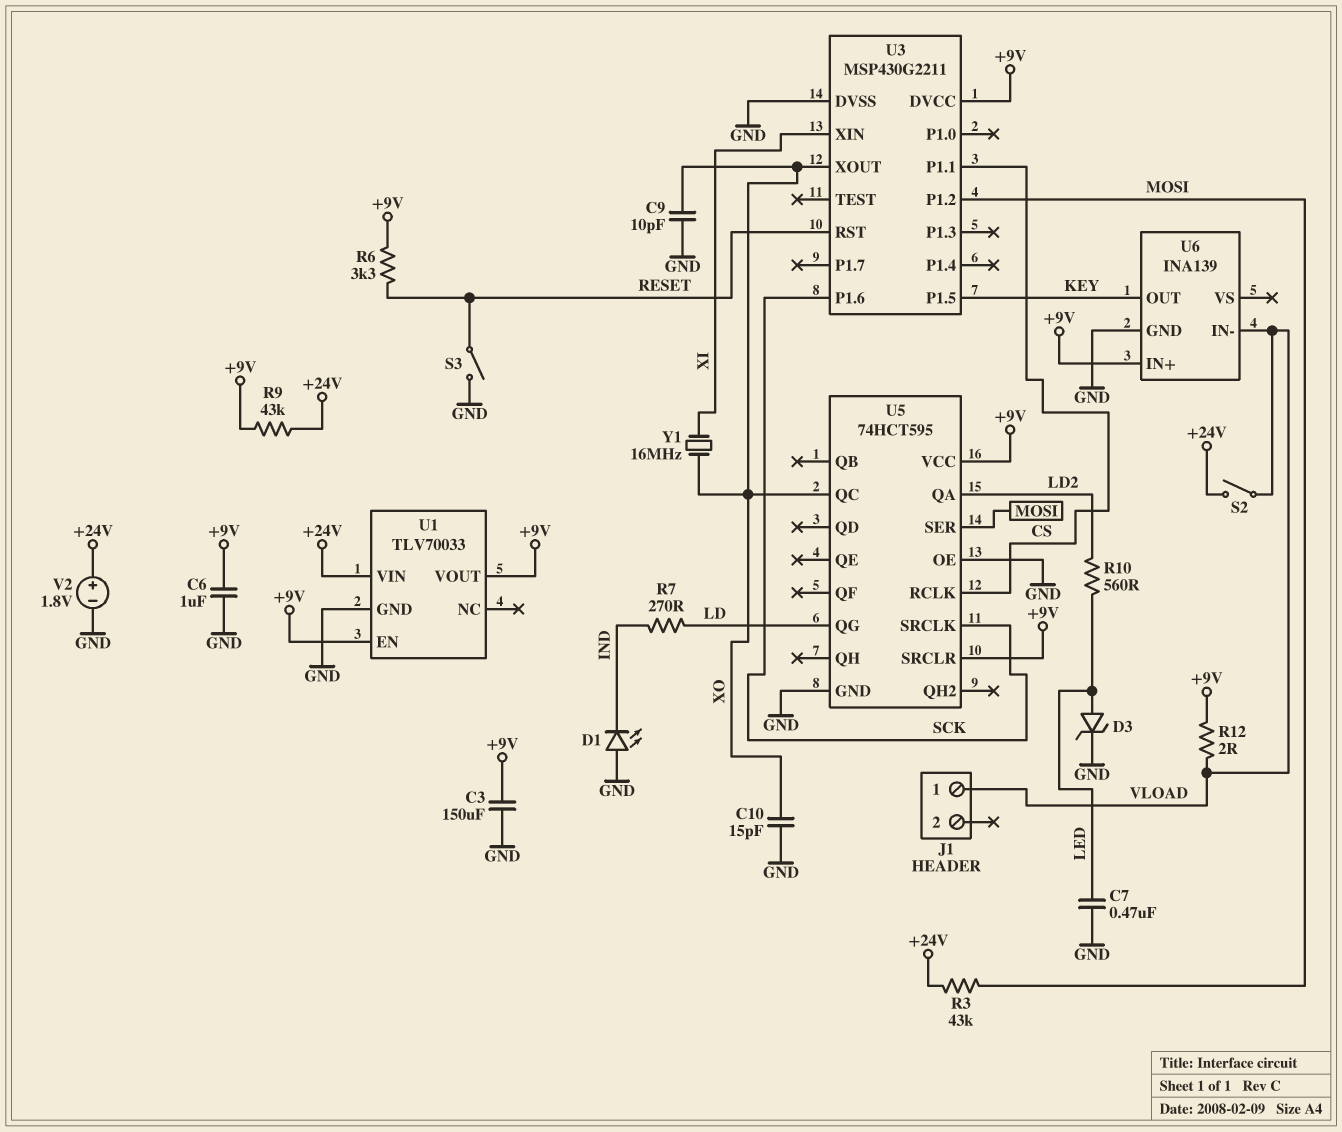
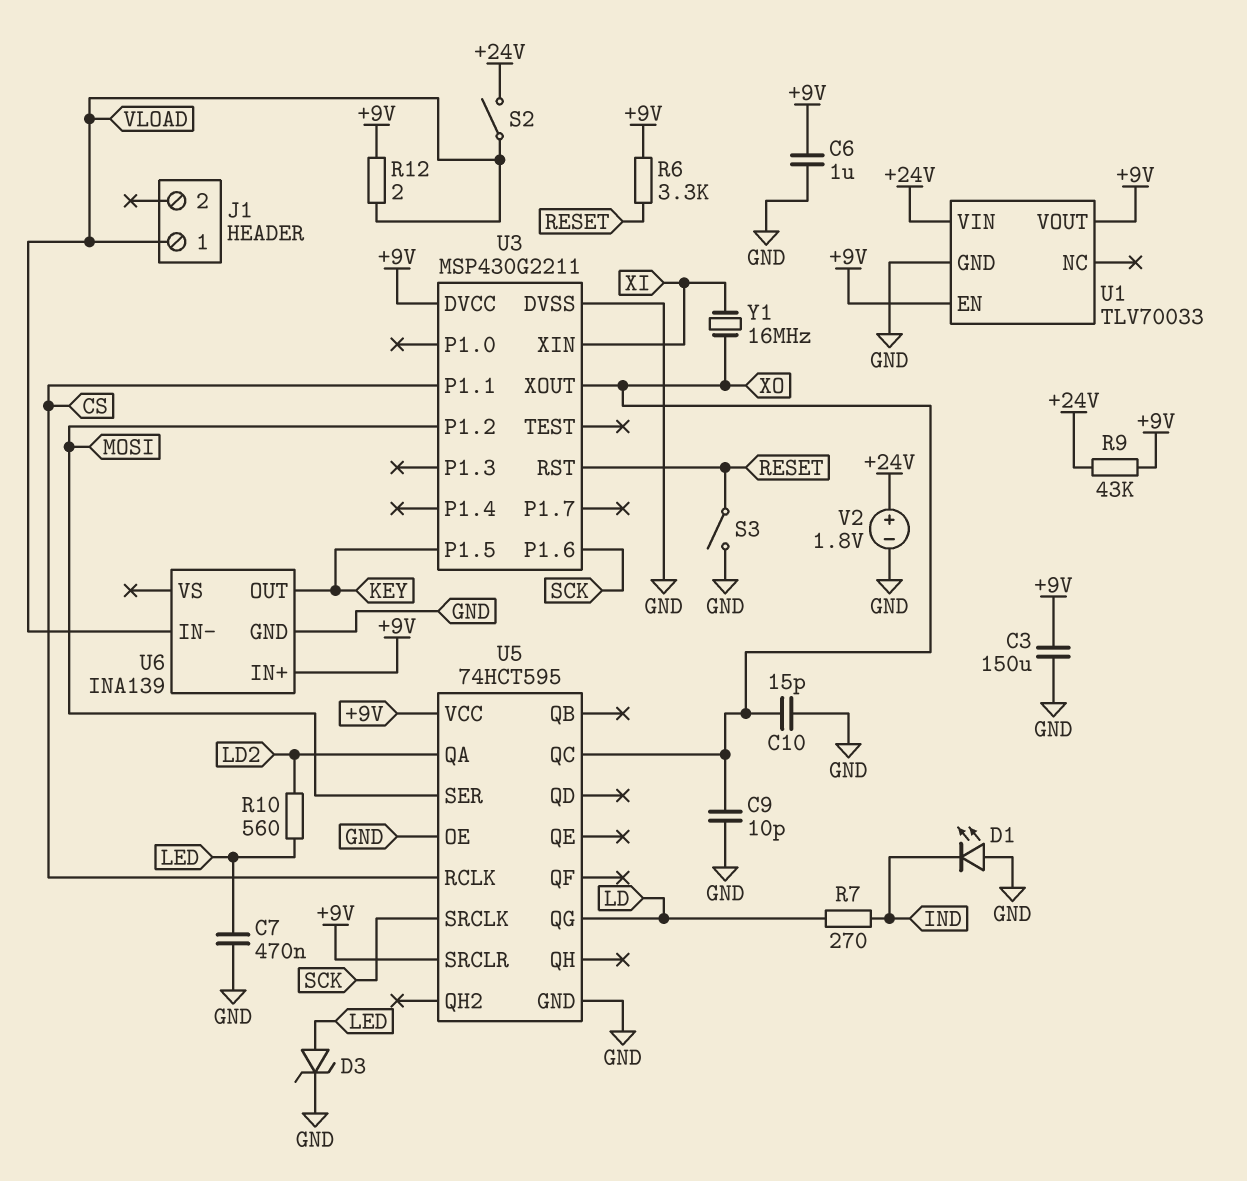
R3: 43k (+24V, MOSI) -> none

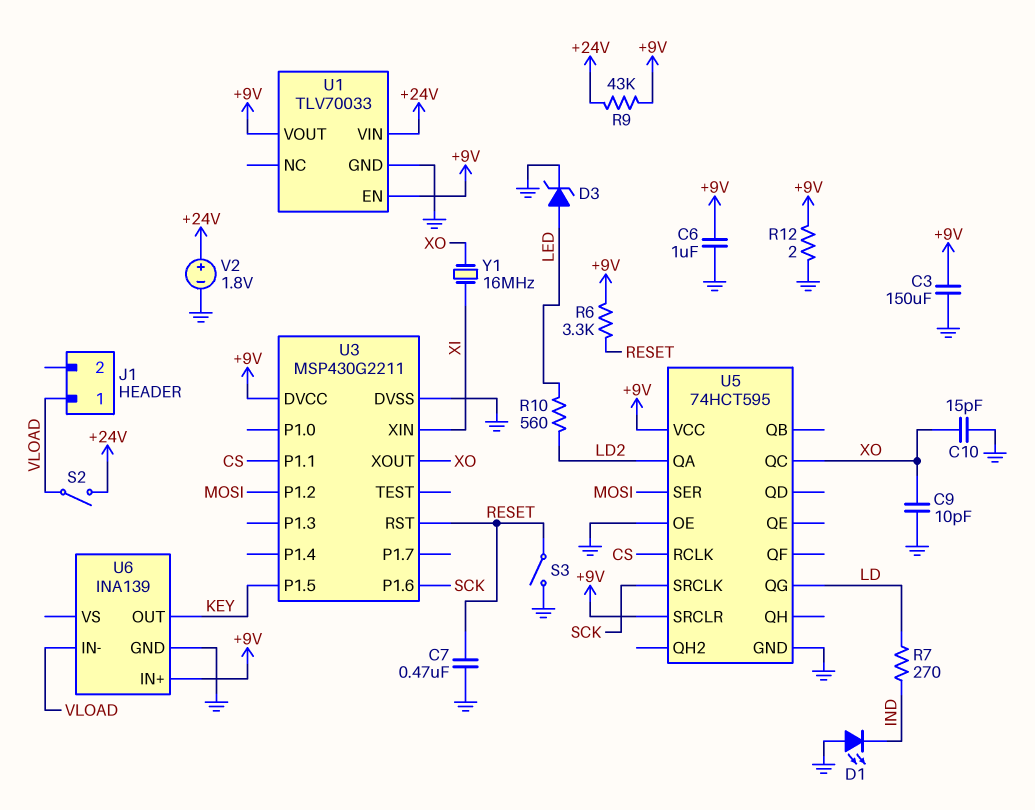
C7: 470nF (GND, LED) -> 470nF (GND, RESET)
R12: 2 (+9V, VLOAD) -> 2 (+9V, GND)

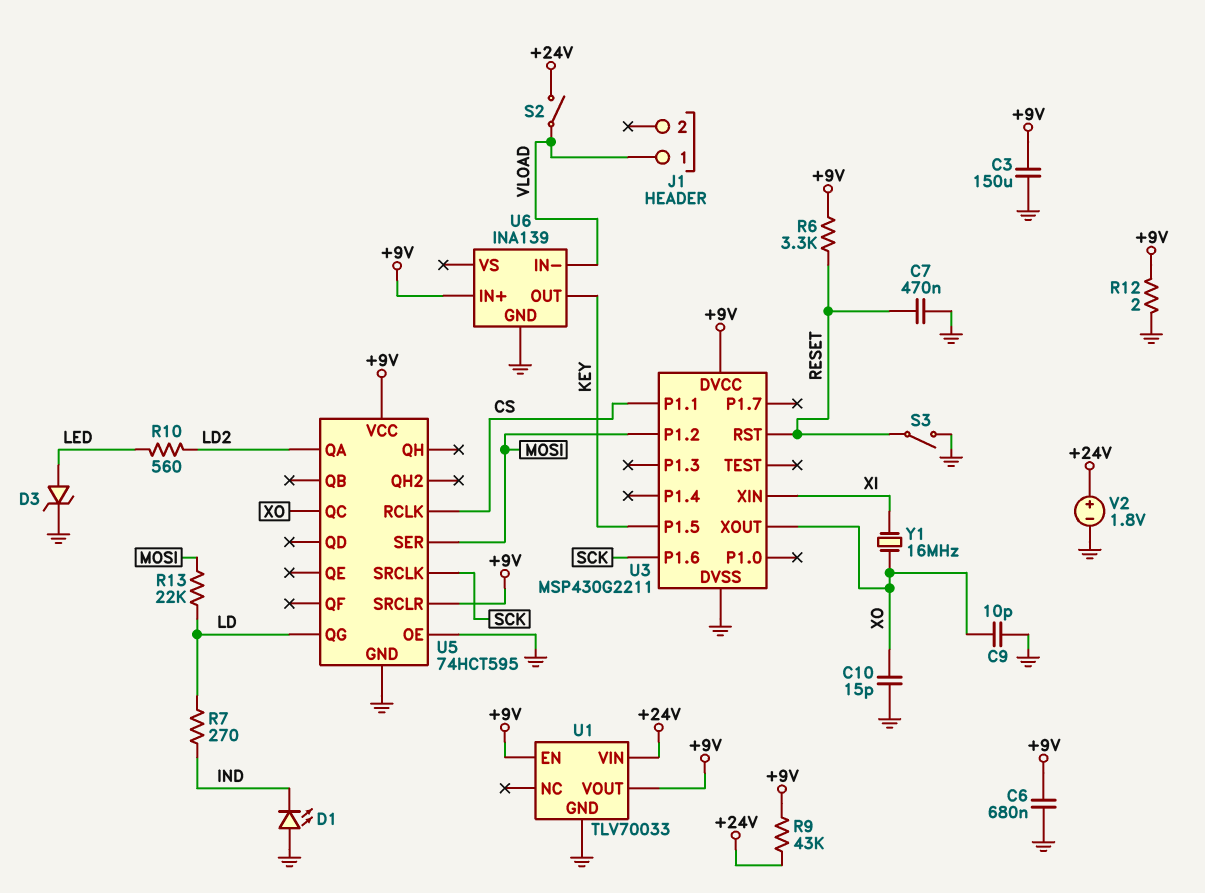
C6: 1uF (+9V, GND) -> 680nF (+9V, GND)
R13: none -> 22k (LD, MOSI)

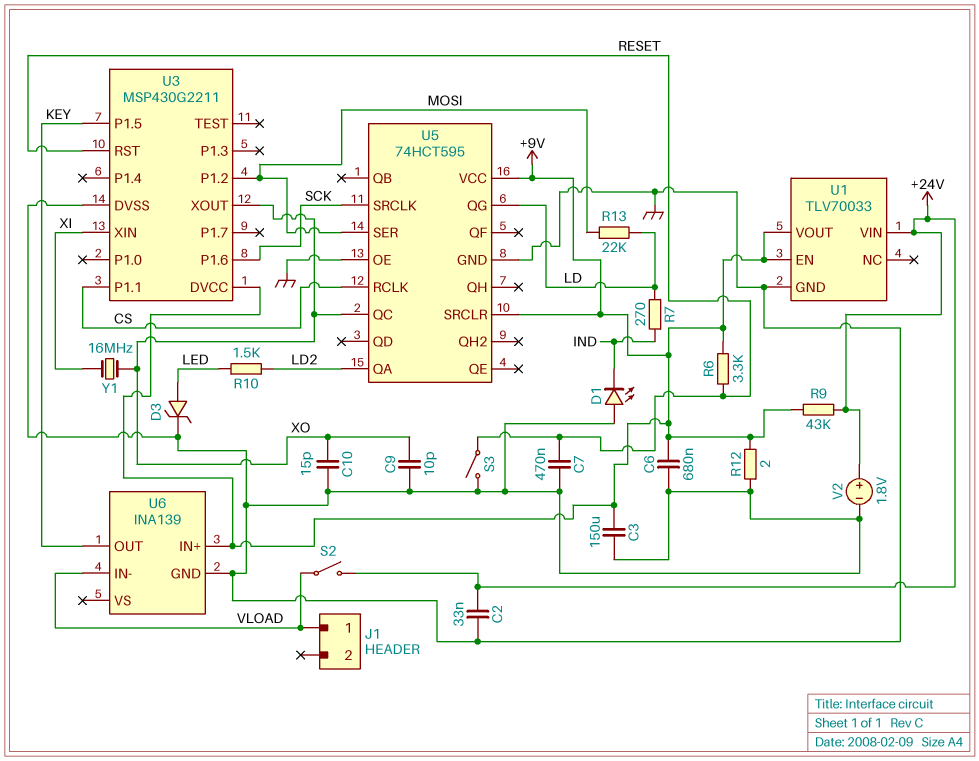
C2: none -> 33nF (+24V, GND)
R10: 560 (LD2, LED) -> 1.5k (LD2, LED)

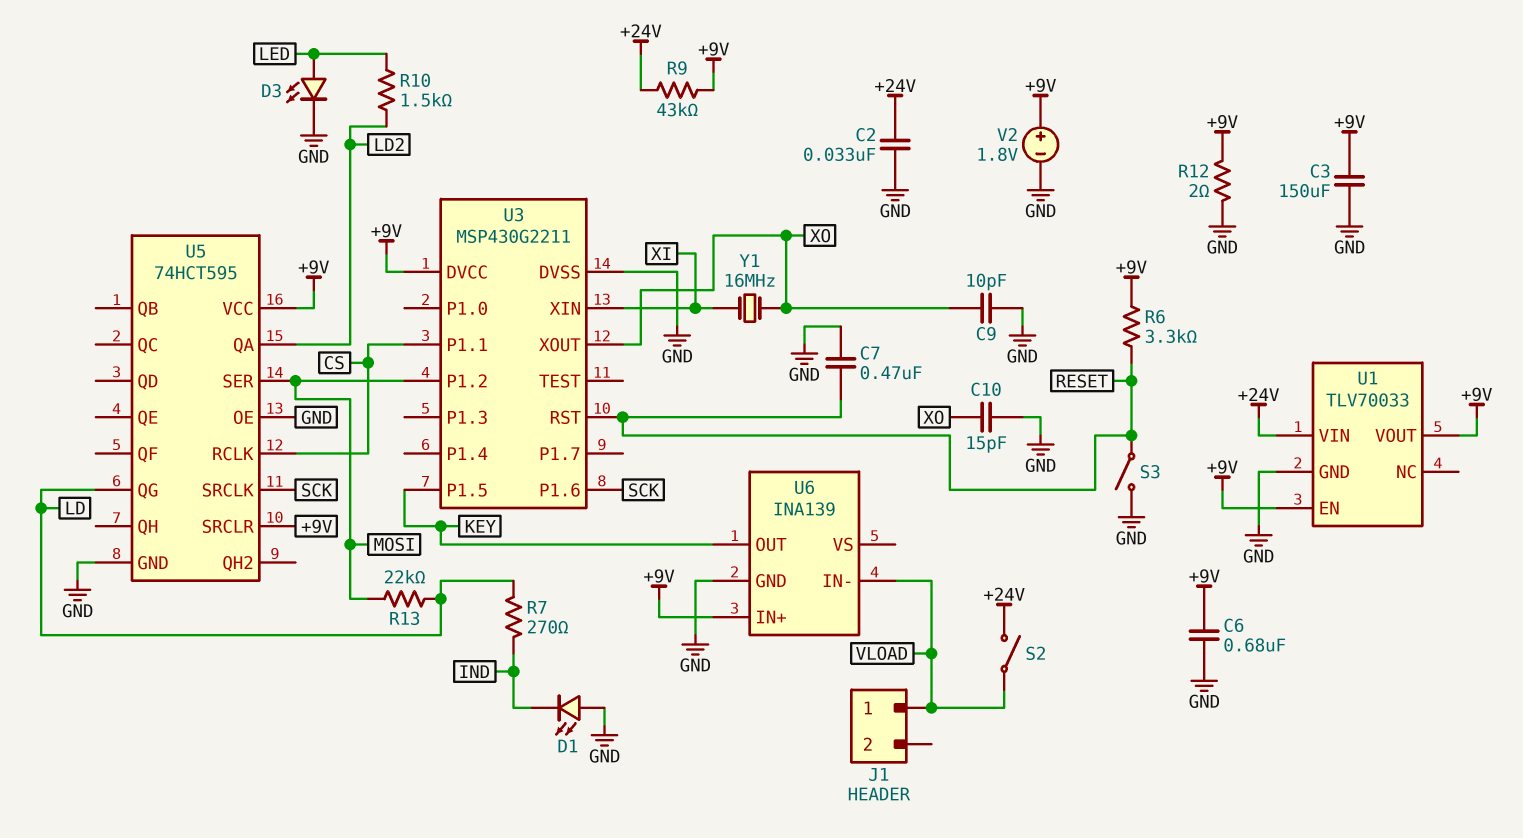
D3: zener (A LED, K GND) -> LED (A LED, K GND)
U5 pin QC: XO -> none
V2: 1.8V (plus +24V, minus GND) -> 1.8V (plus +9V, minus GND)

